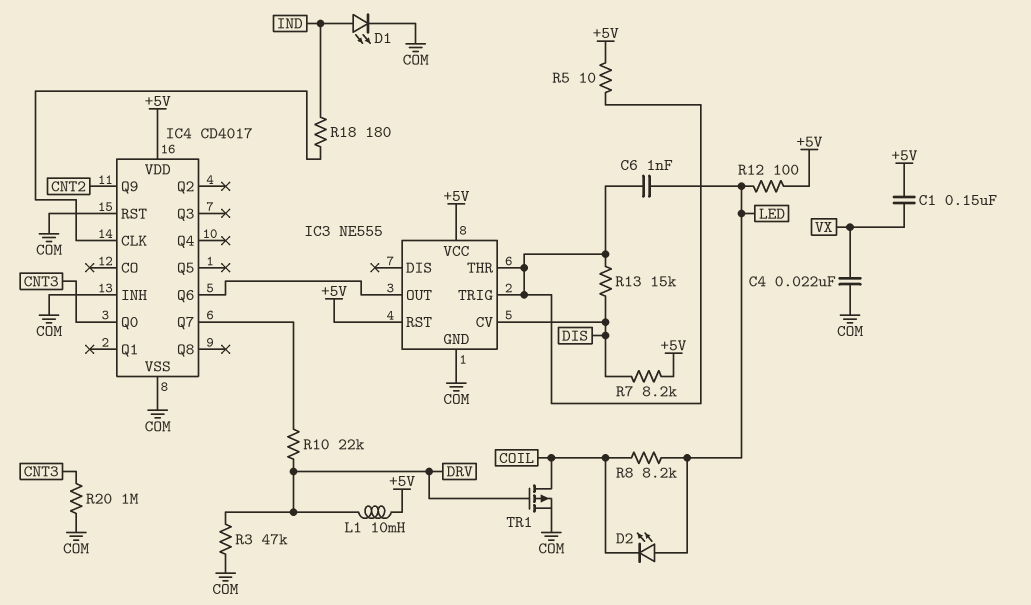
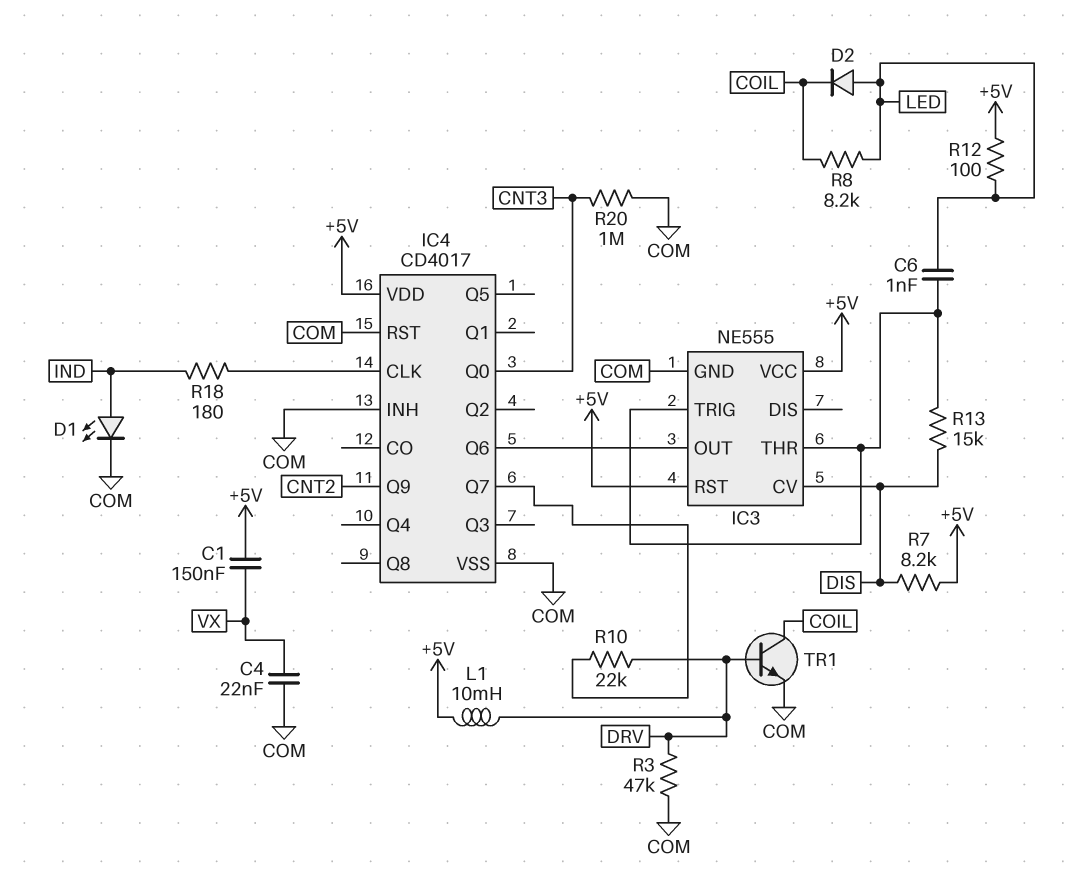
D2: LED (A LED, K COIL) -> diode (A LED, K COIL)
R5: 10 (+5V, IC3/THR) -> none
TR1: PMOS (G DRV, D COIL, S COM) -> NPN (B DRV, C COIL, E COM)

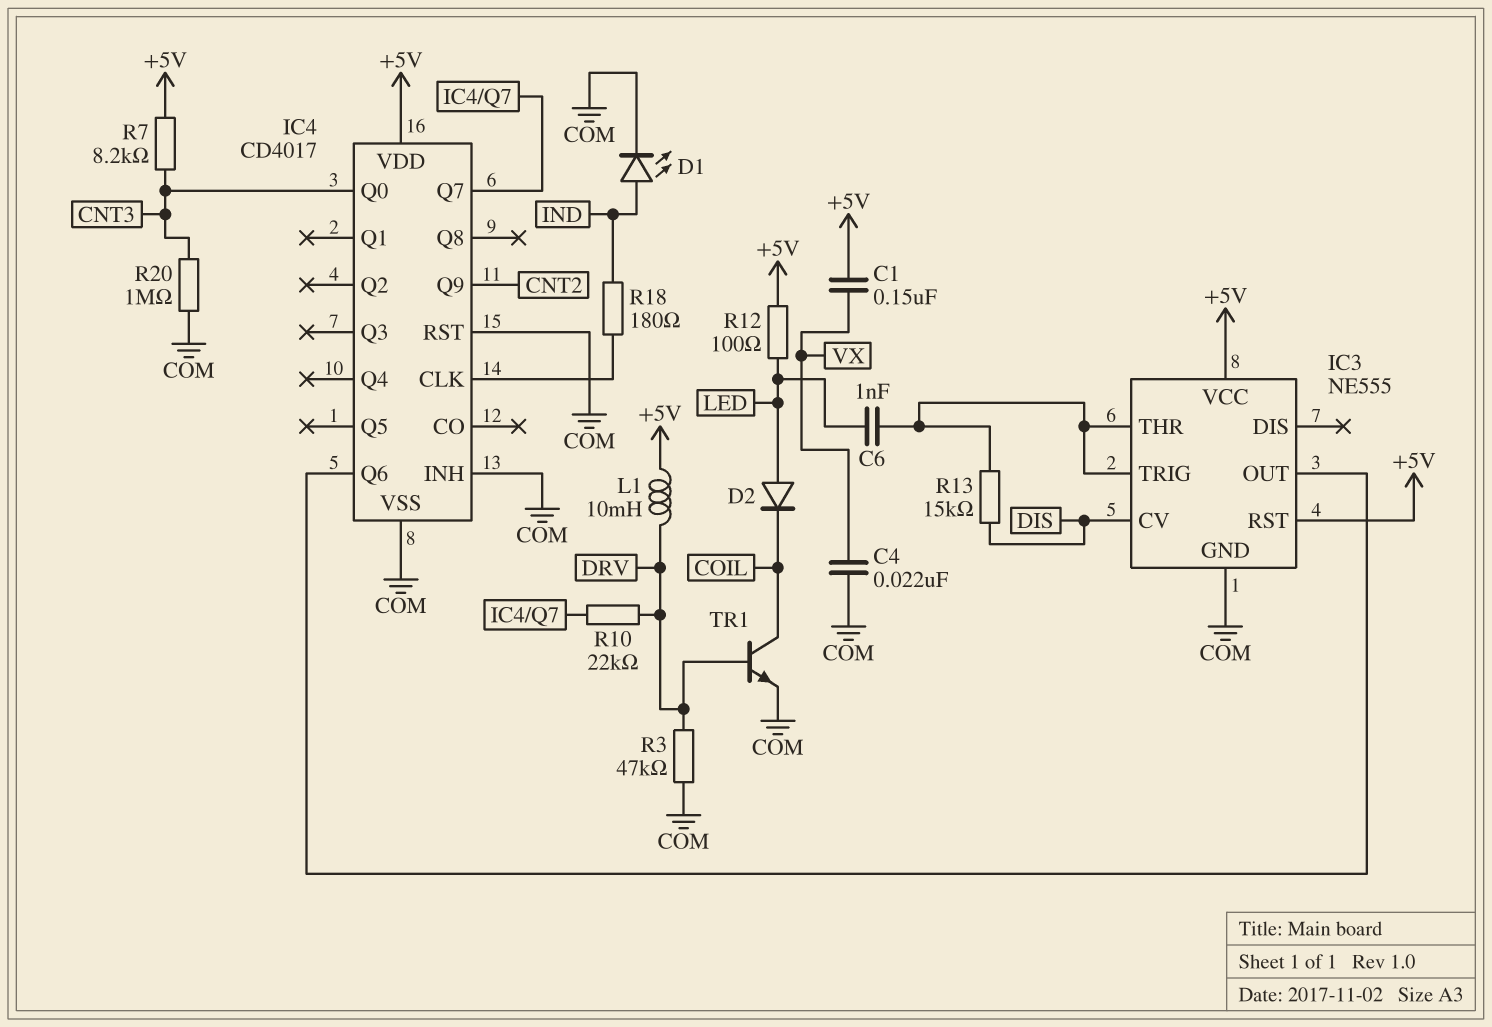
R7: 8.2k (+5V, DIS) -> 8.2k (+5V, CNT3)
R8: 8.2k (COIL, LED) -> none

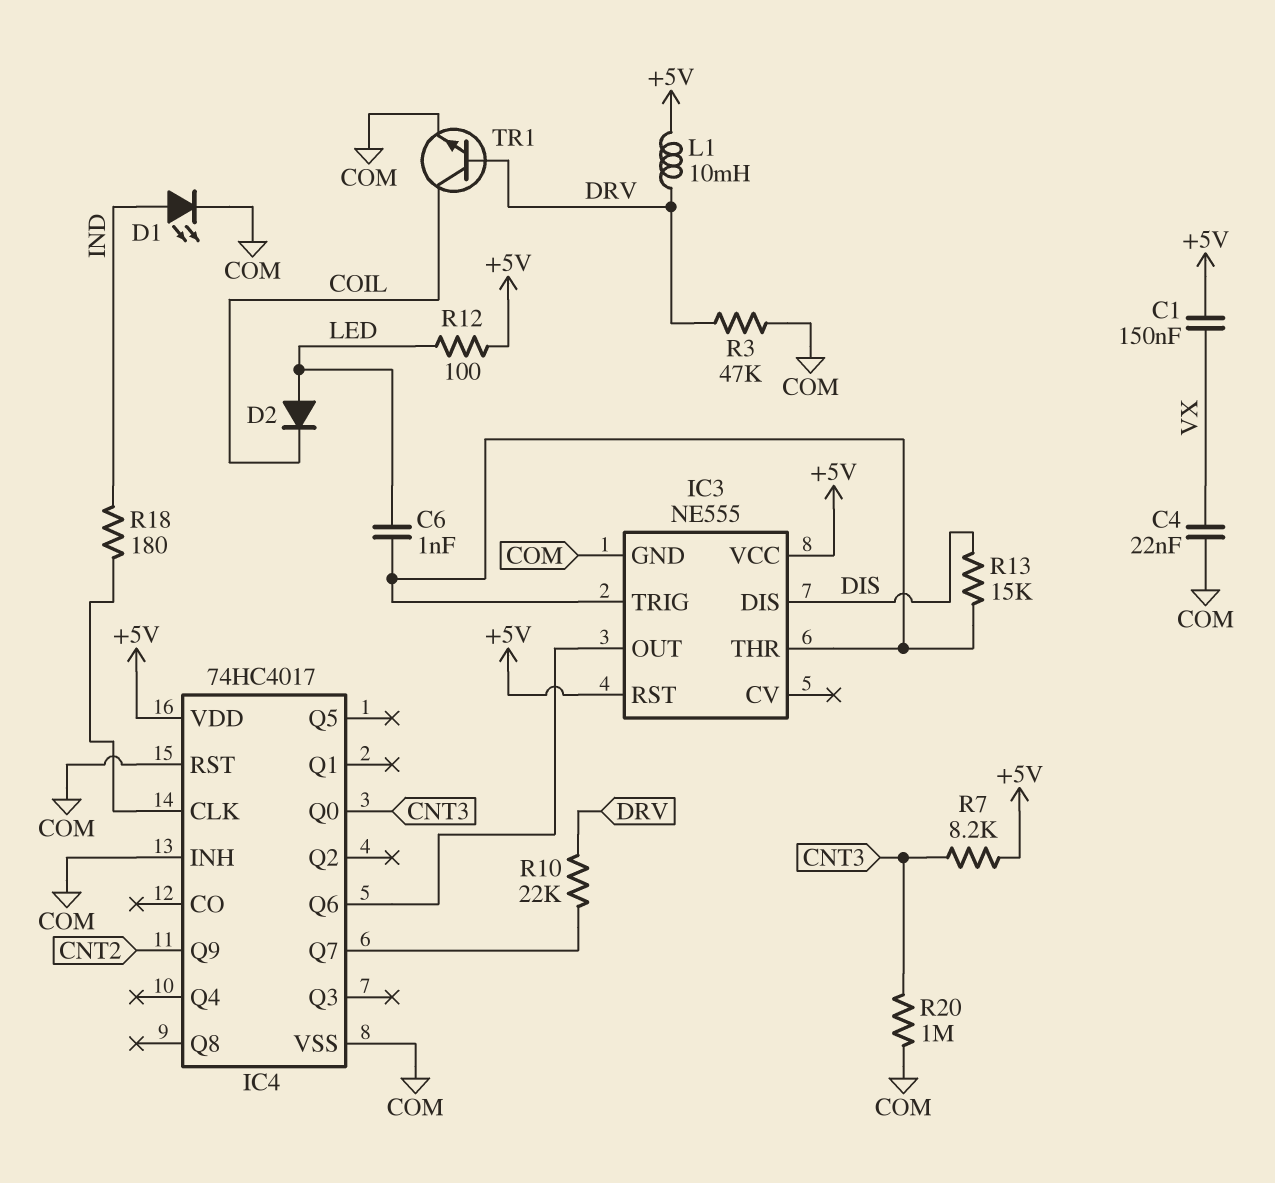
IC3 pin CV: DIS -> none
IC3 pin DIS: none -> DIS
IC4: CD4017 -> 74HC4017

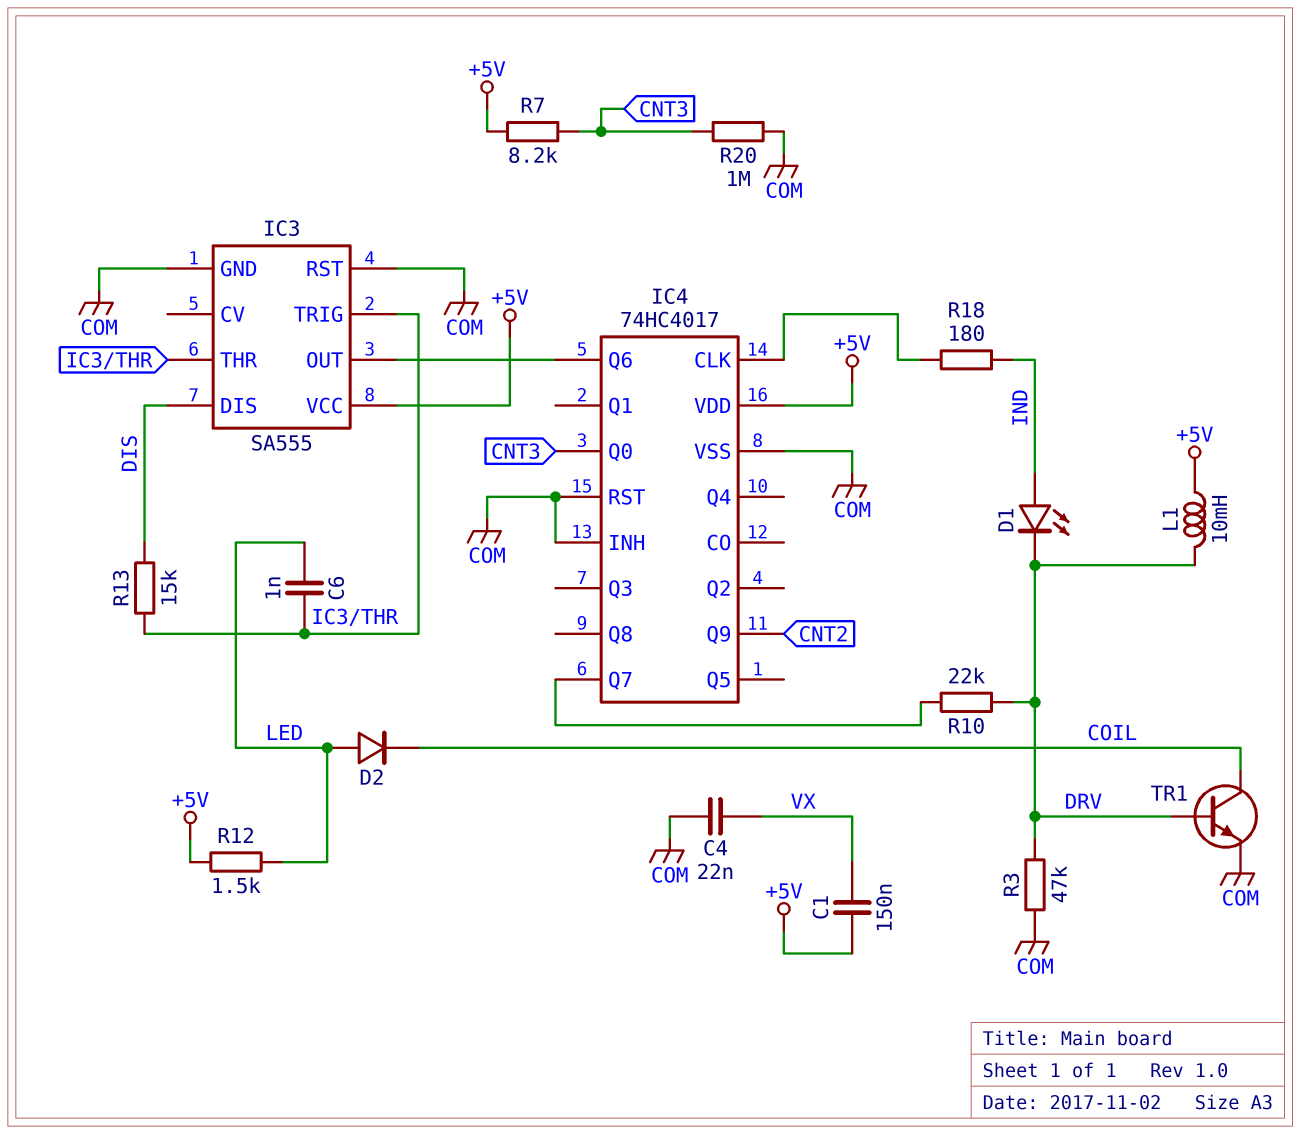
D1: LED (A IND, K COM) -> LED (A IND, K DRV)
IC3: NE555 -> SA555
IC3 pin RST: +5V -> COM
R12: 100 (+5V, LED) -> 1.5k (+5V, LED)

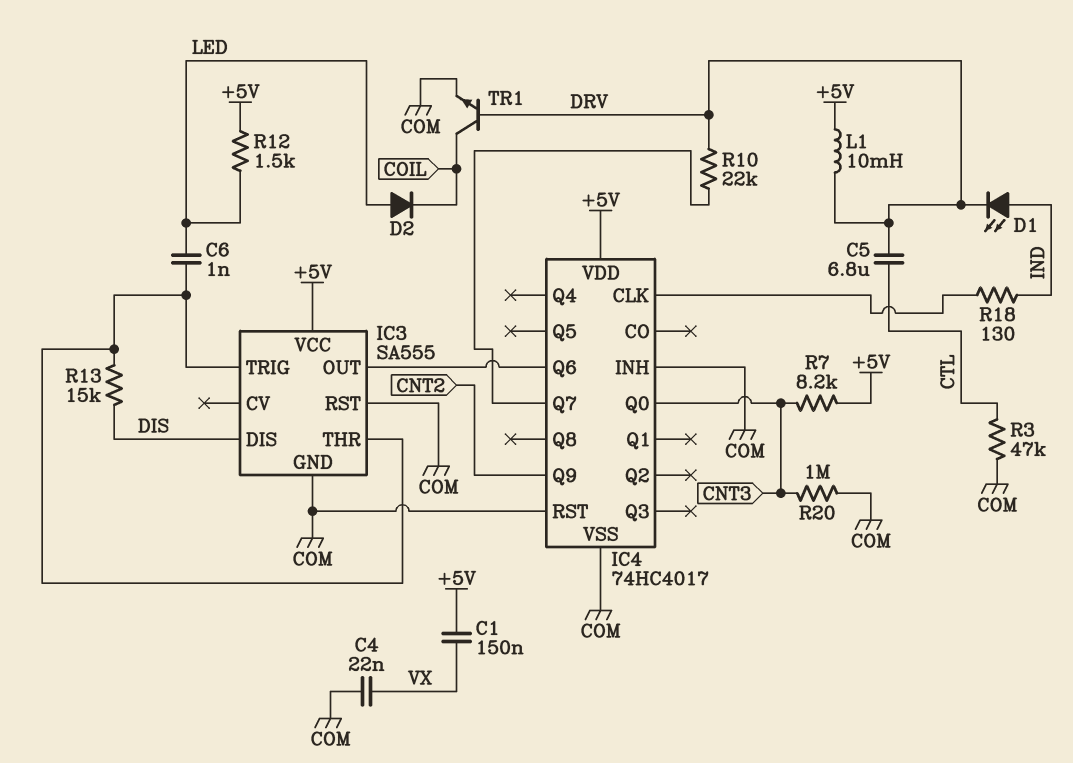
C5: none -> 6.8uF (CTL, DRV)
R3: 47k (COM, DRV) -> 47k (COM, CTL)
R18: 180 (IC4/CLK, IND) -> 130 (IC4/CLK, IND)

